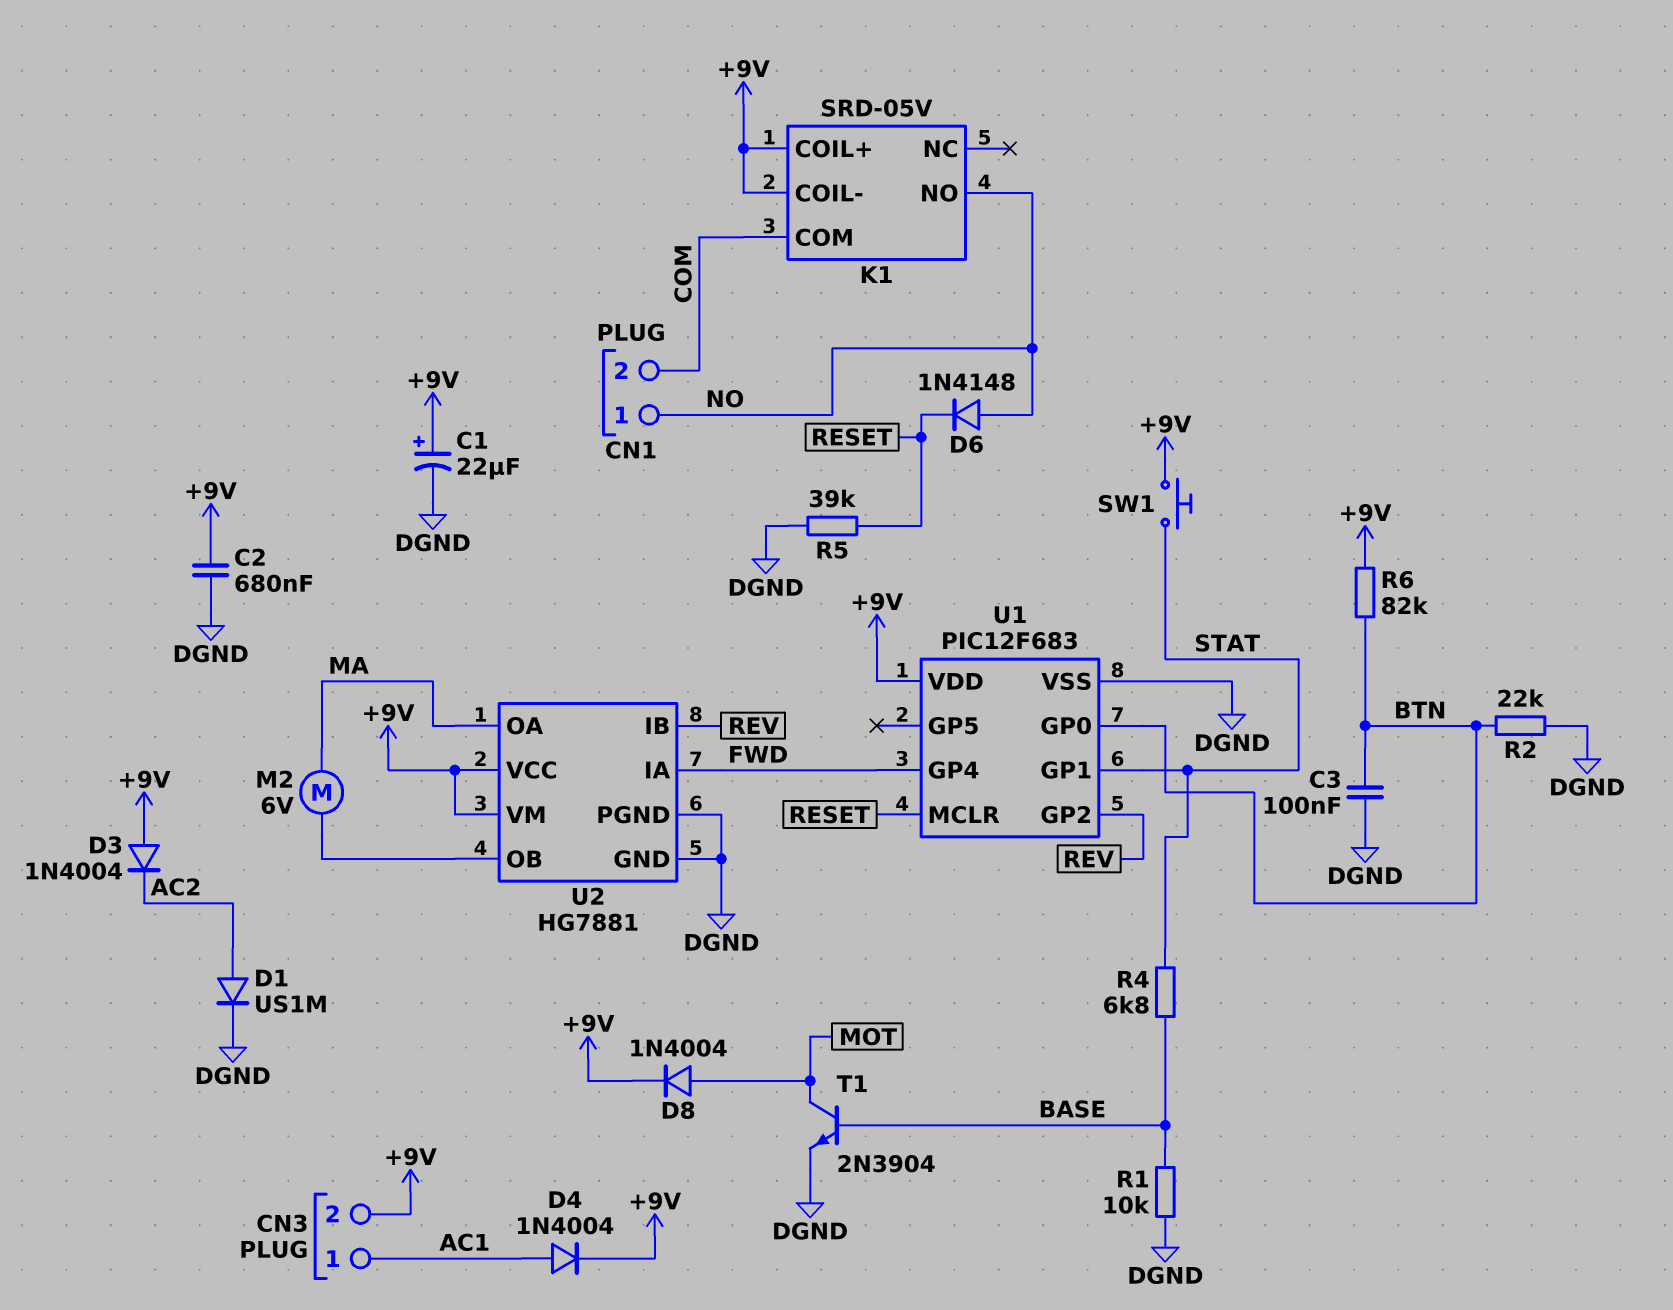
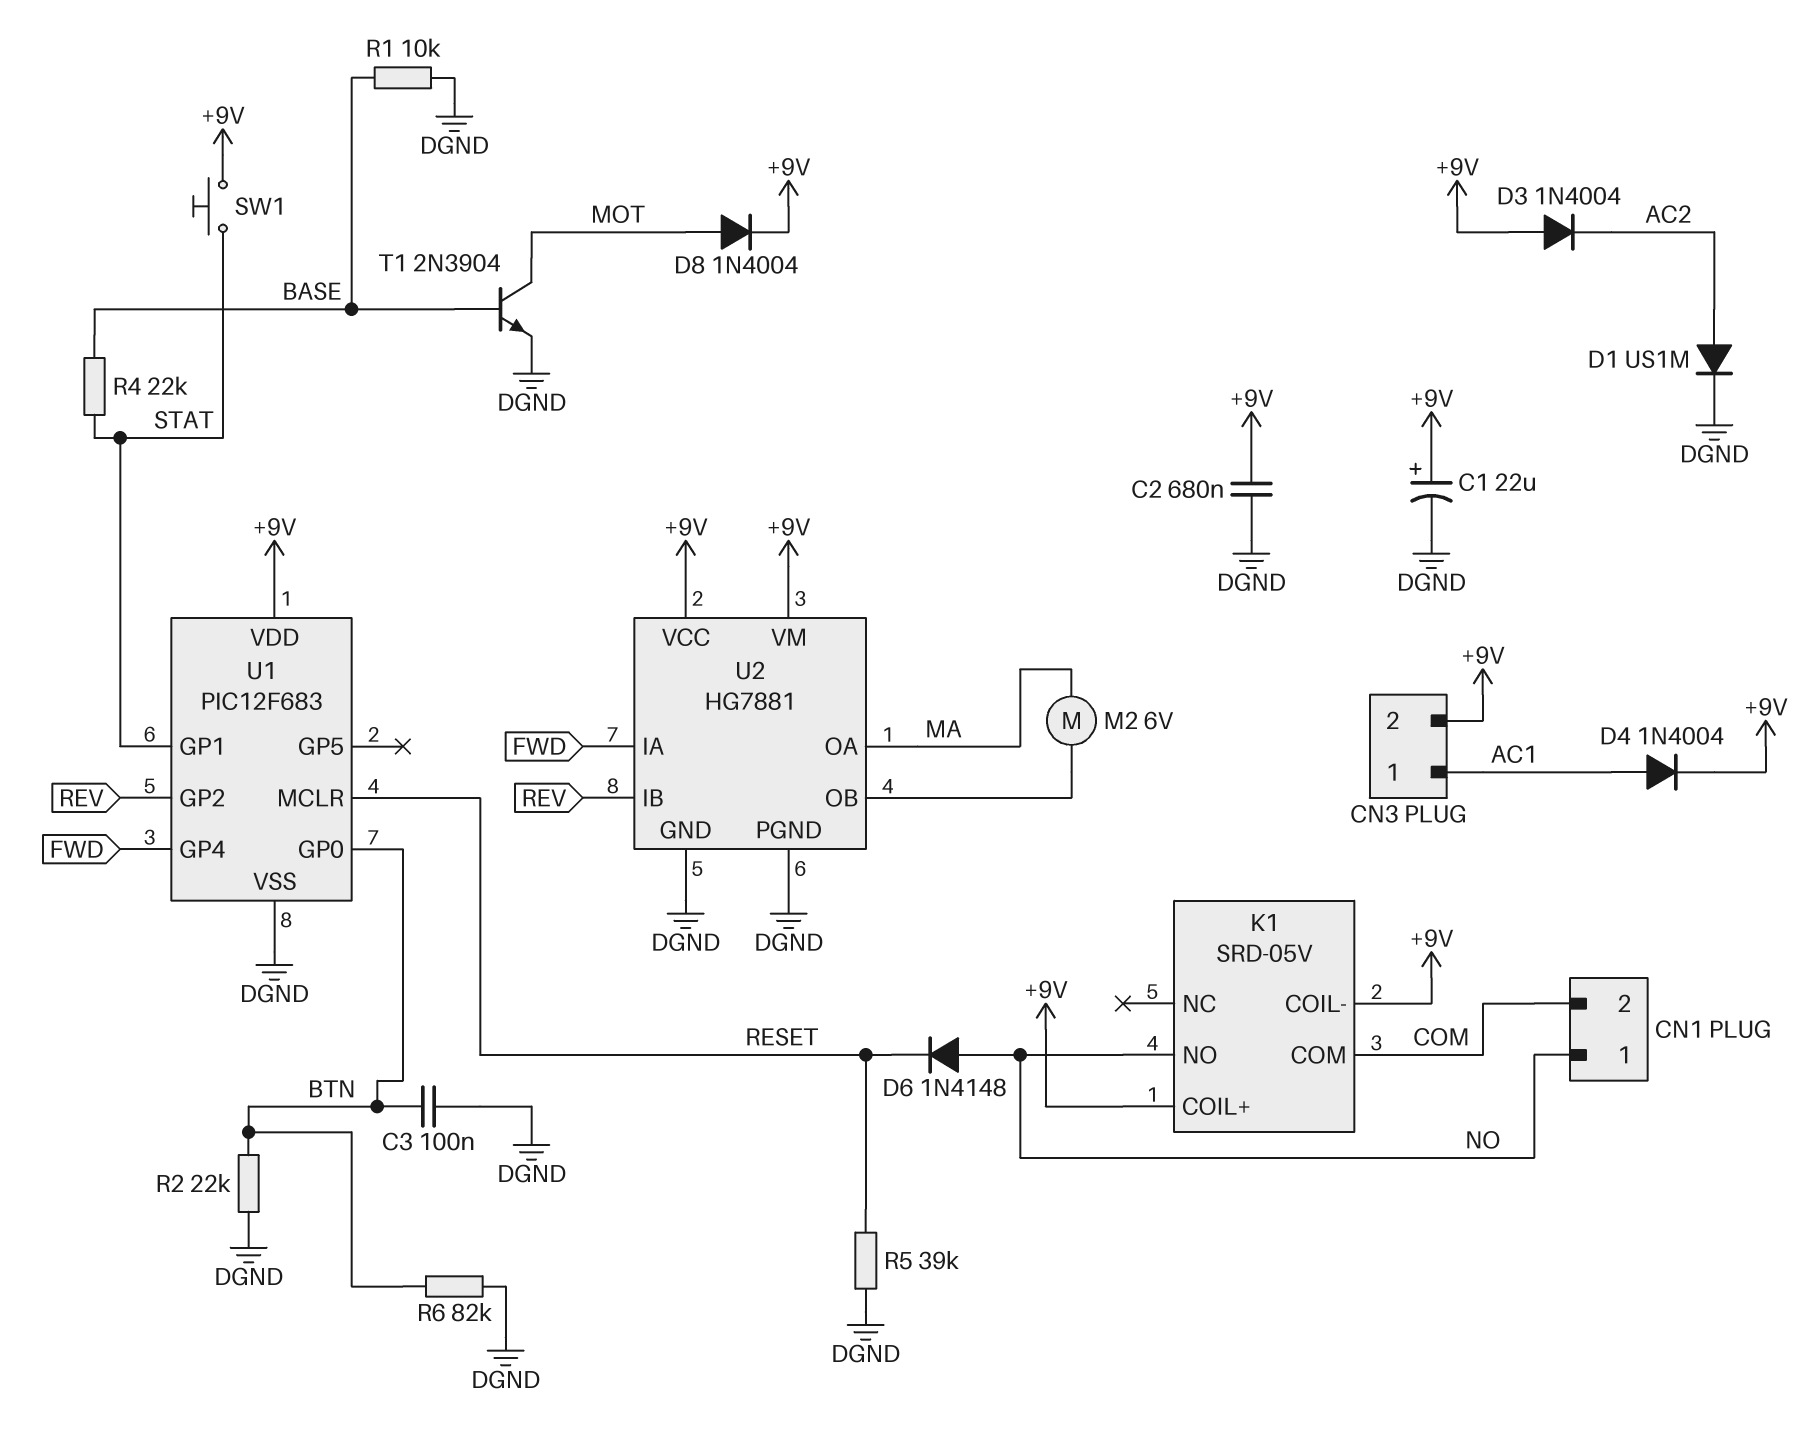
R4: 6.8k (BASE, STAT) -> 22k (BASE, STAT)
R6: 82k (+9V, BTN) -> 82k (BTN, DGND)

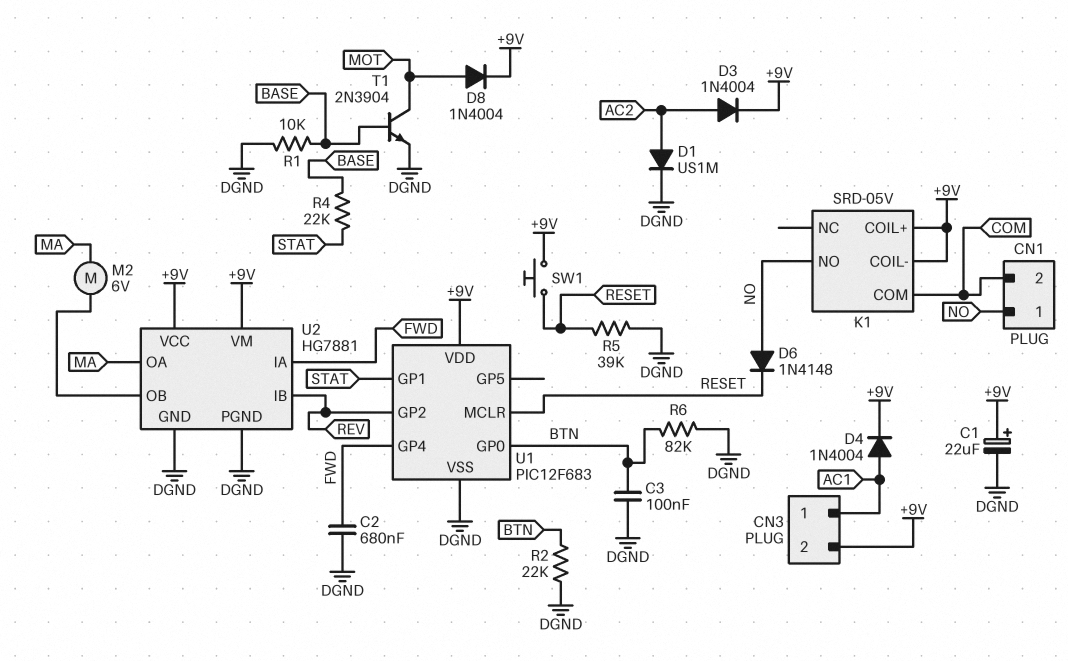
C2: 680nF (+9V, DGND) -> 680nF (DGND, FWD)
D3: diode 1N4004 (A +9V, K AC2) -> diode 1N4004 (A AC2, K +9V)
SW1: button (+9V, STAT) -> button (+9V, RESET)

